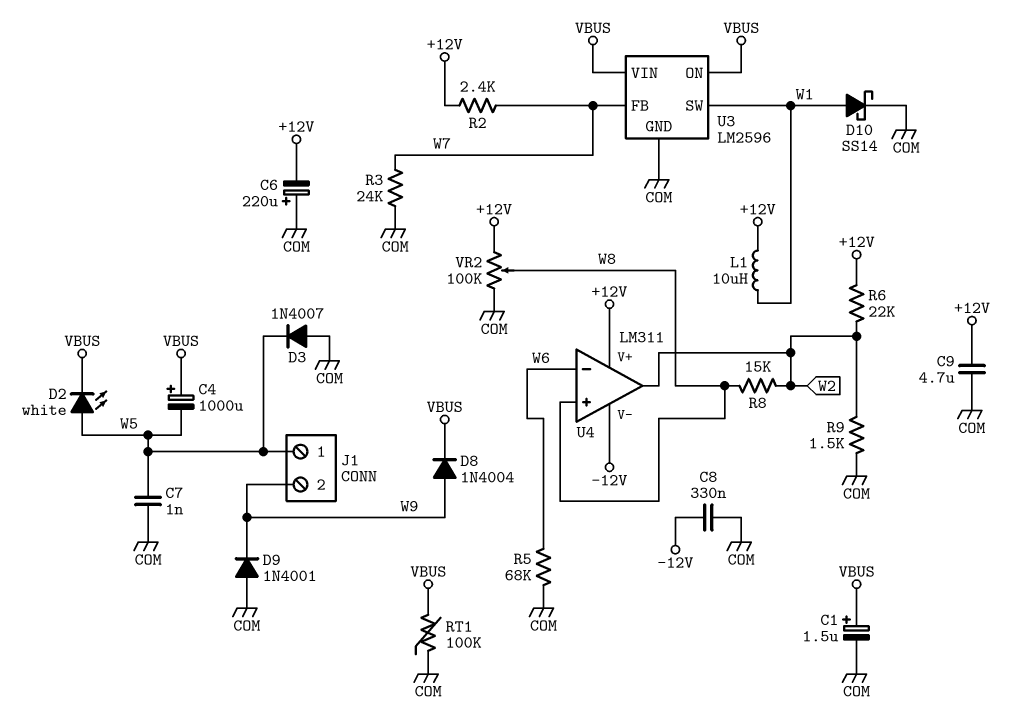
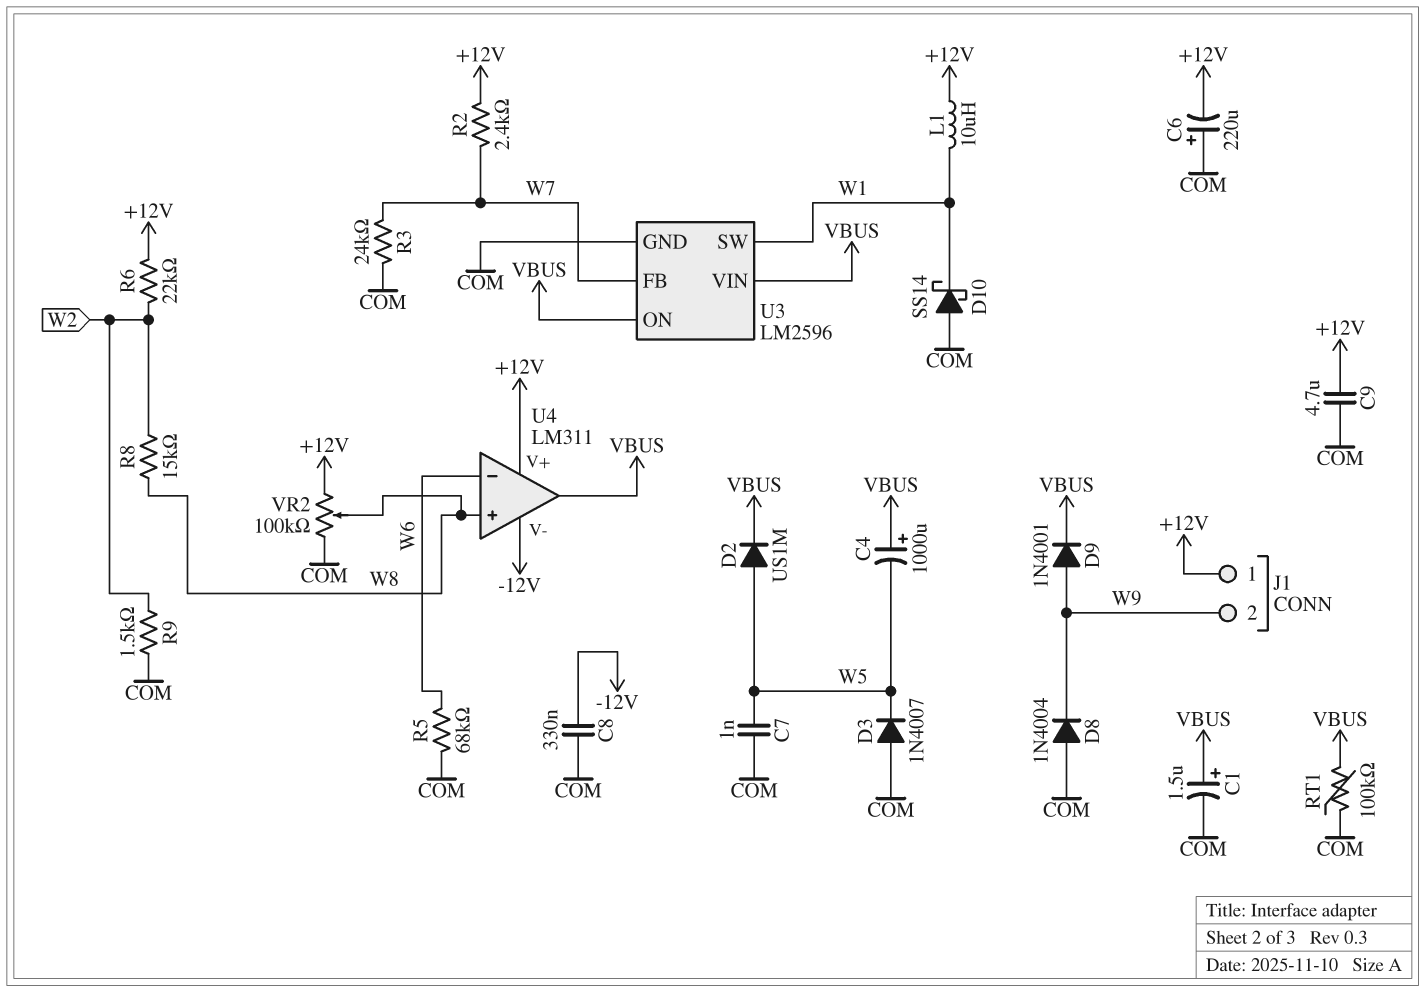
D2: LED white (A W5, K VBUS) -> diode US1M (A W5, K VBUS)
D8: diode 1N4004 (A W9, K VBUS) -> diode 1N4004 (A COM, K W9)
D9: diode 1N4001 (A COM, K W9) -> diode 1N4001 (A W9, K VBUS)
D10: schottky SS14 (A W1, K COM) -> schottky SS14 (A COM, K W1)
J1 pin 1: W5 -> +12V
U4 pin out: W2 -> VBUS

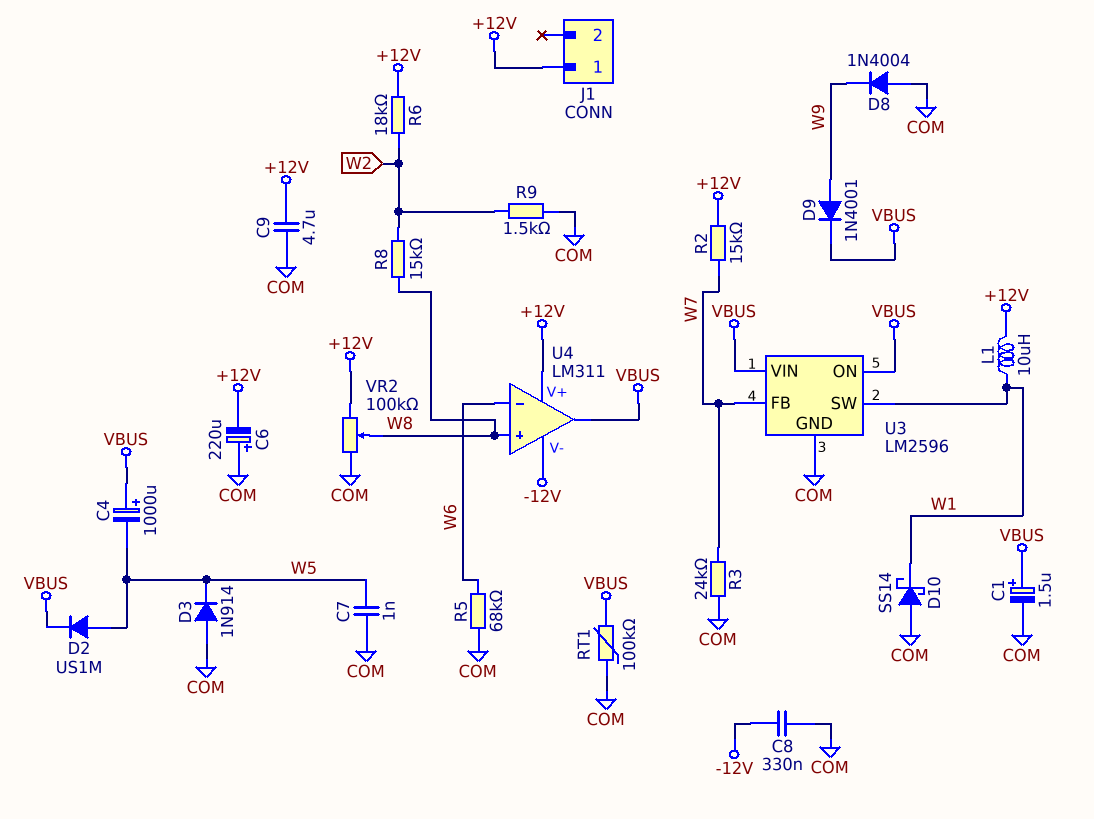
D3: diode 1N4007 (A COM, K W5) -> diode 1N914 (A COM, K W5)
J1 pin 2: W9 -> none
R2: 2.4k (+12V, W7) -> 15k (+12V, W7)
R6: 22k (+12V, W2) -> 18k (+12V, W2)

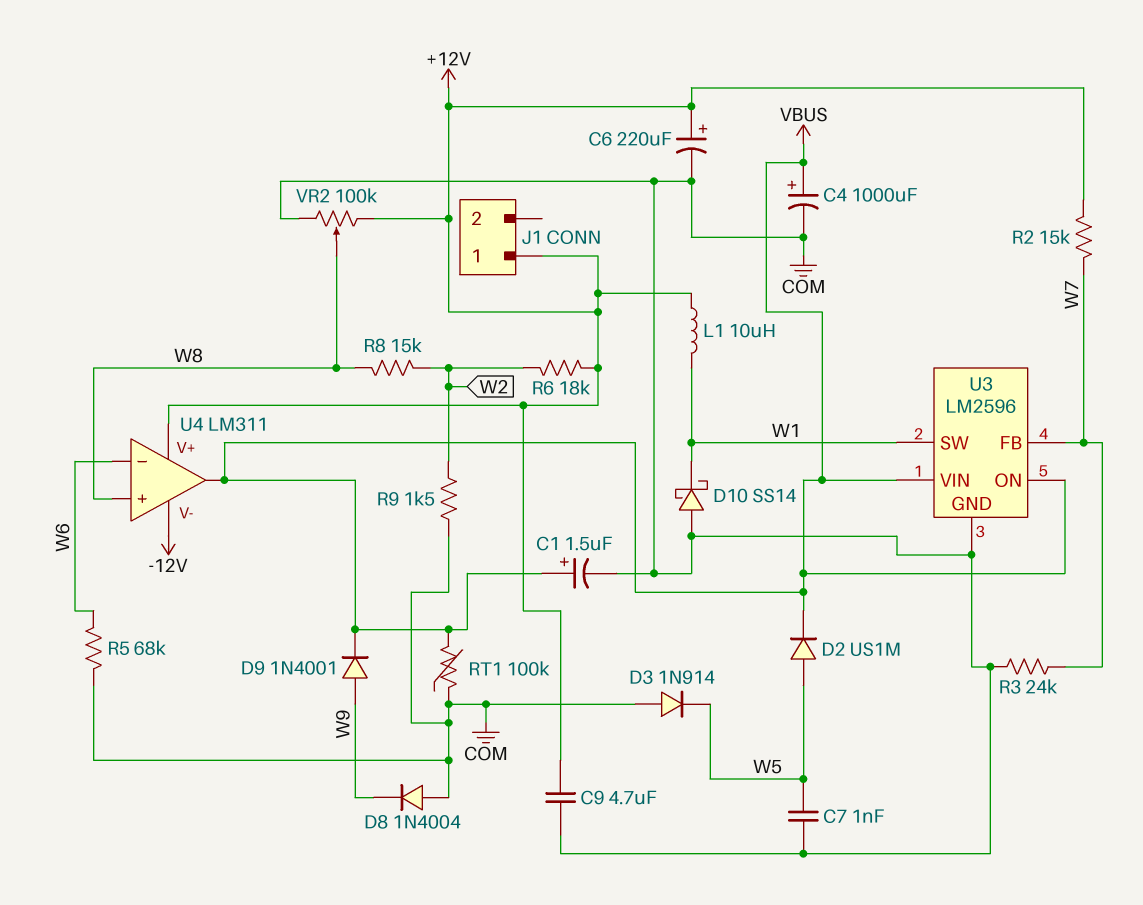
C4: 1000uF (plus VBUS, minus W5) -> 1000uF (plus VBUS, minus COM)
C6: 220uF (plus COM, minus +12V) -> 220uF (plus +12V, minus COM)
C8: 330nF (-12V, COM) -> none

